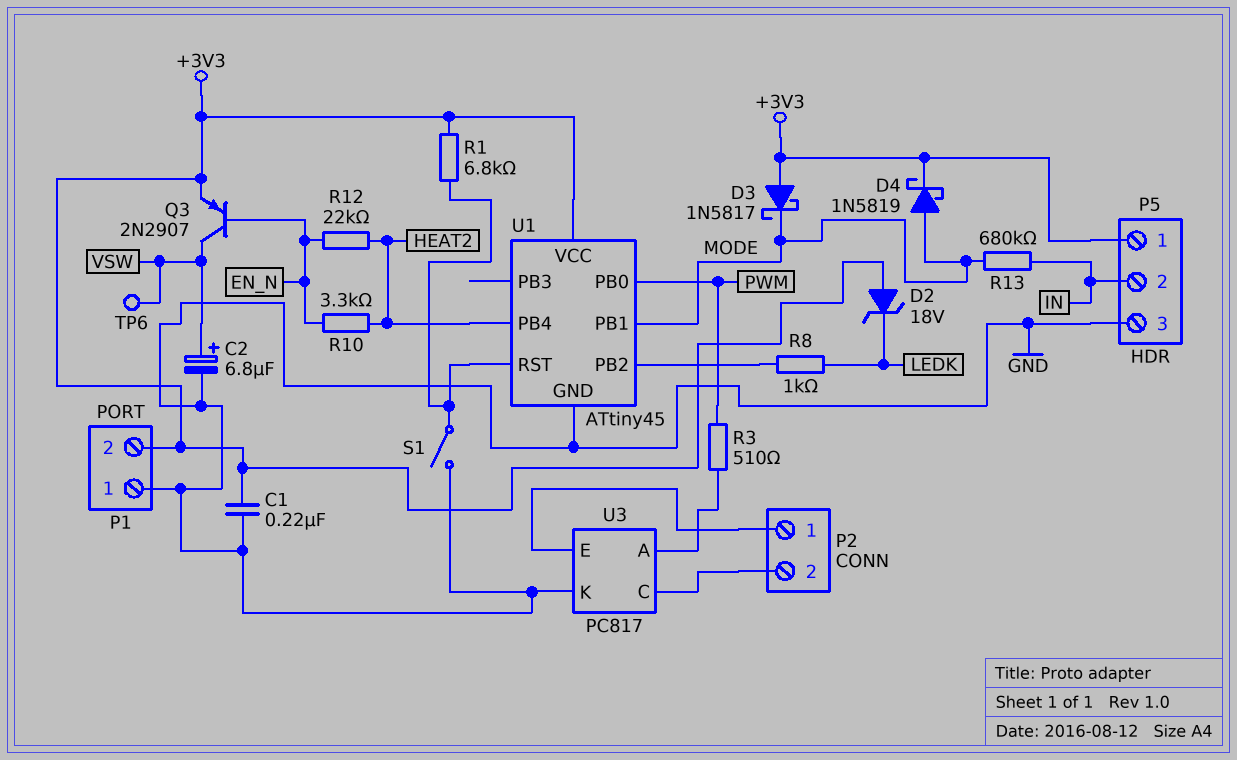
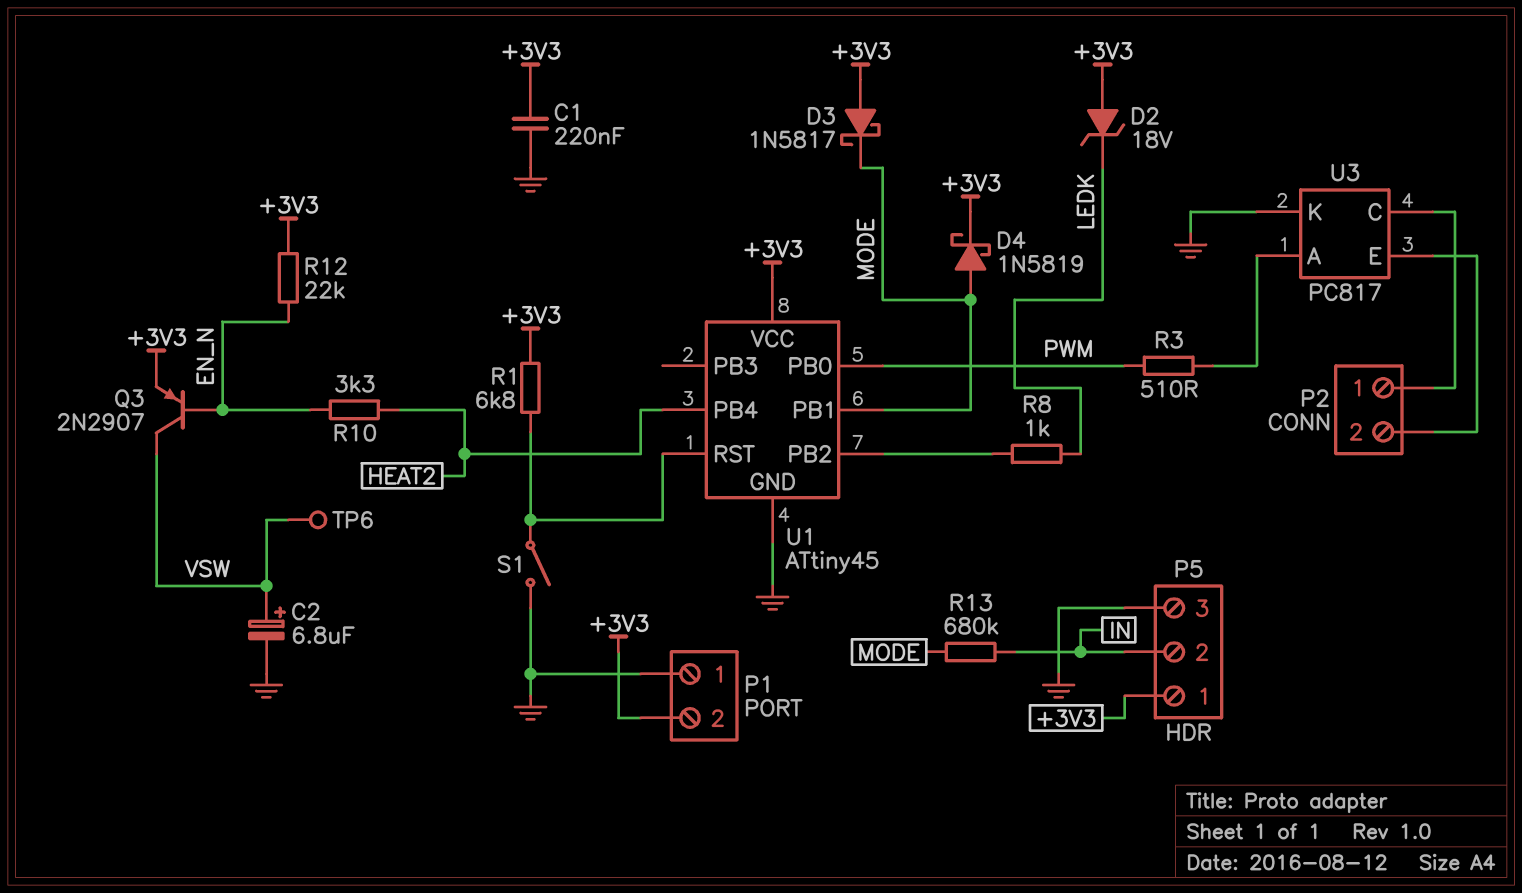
R12: 22k (EN_N, HEAT2) -> 22k (+3V3, EN_N)
U3 pin C: P2/2 -> P2/1
U3 pin E: P2/1 -> P2/2

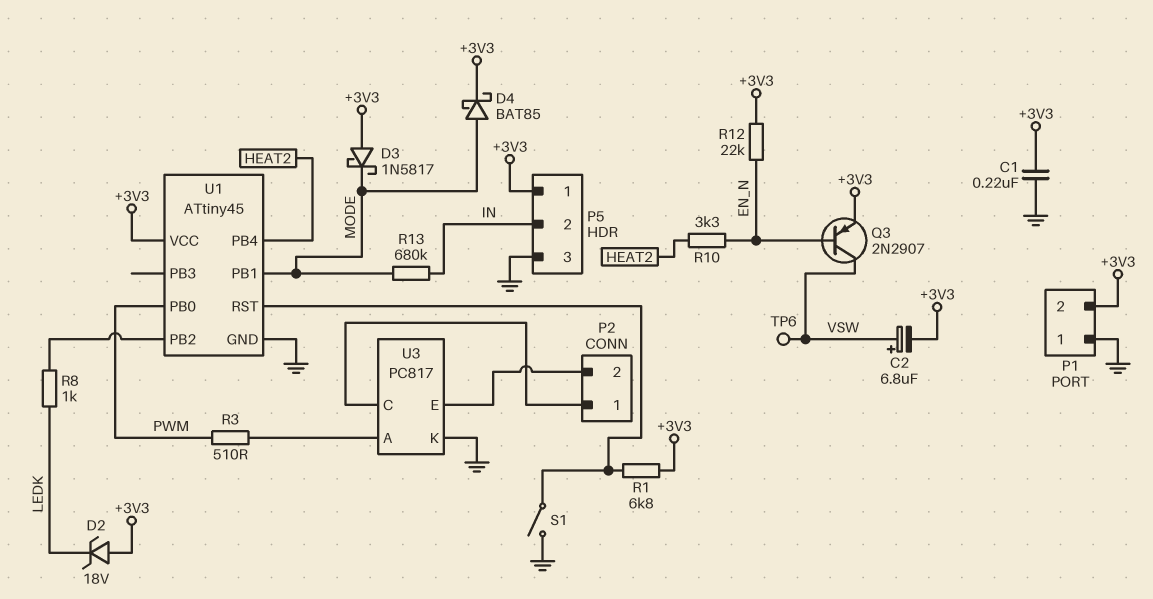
C2: 6.8uF (plus VSW, minus GND) -> 6.8uF (plus VSW, minus +3V3)
D4: schottky 1N5819 (A MODE, K +3V3) -> schottky BAT85 (A MODE, K +3V3)

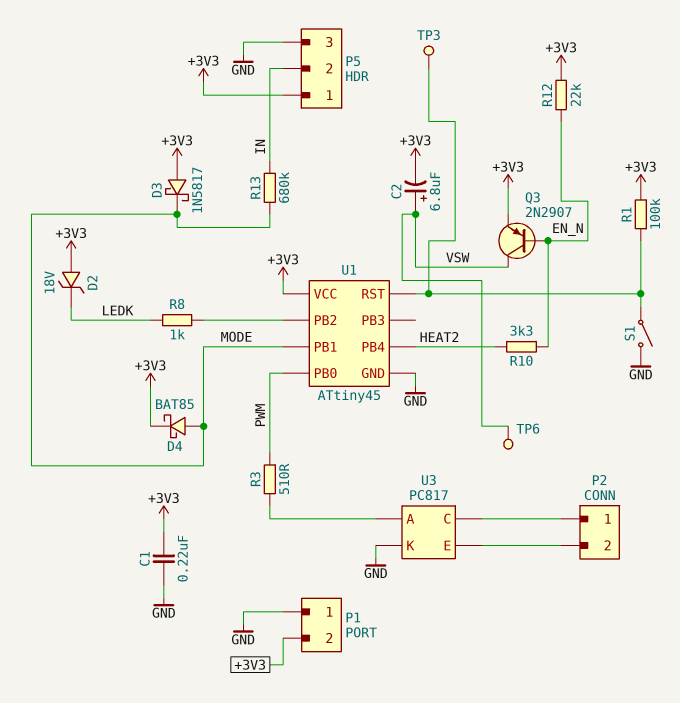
R1: 6.8k (+3V3, U1/RST) -> 100k (+3V3, U1/RST)
TP3: none -> test point (U1/RST)

